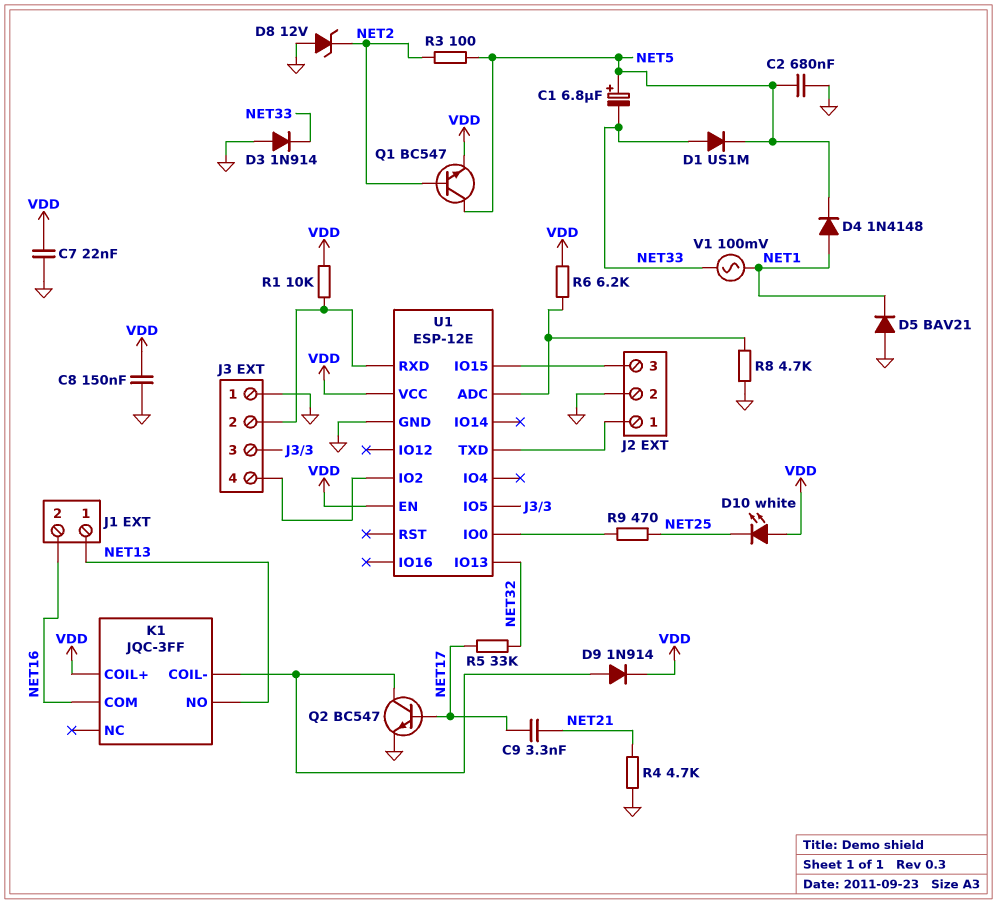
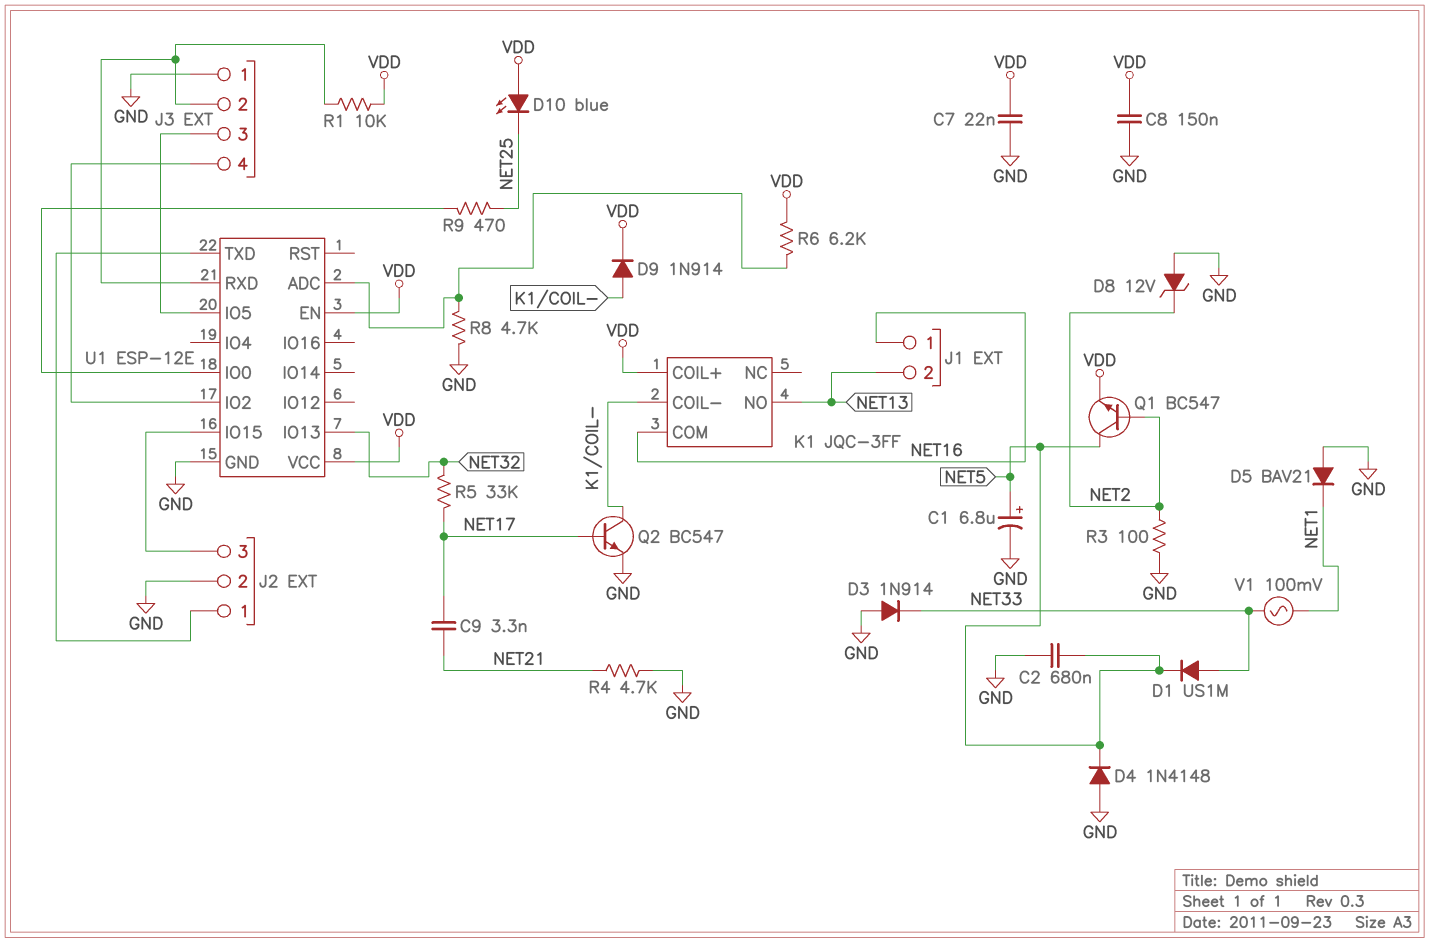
C1: 6.8uF (plus NET5, minus NET33) -> 6.8uF (plus NET5, minus GND)
D4: diode 1N4148 (A NET1, K NET5) -> diode 1N4148 (A GND, K NET5)
D10: LED white (A VDD, K NET25) -> LED blue (A VDD, K NET25)
J1 pin 1: NET13 -> NET16
J1 pin 2: NET16 -> NET13
R3: 100 (NET2, NET5) -> 100 (GND, NET2)

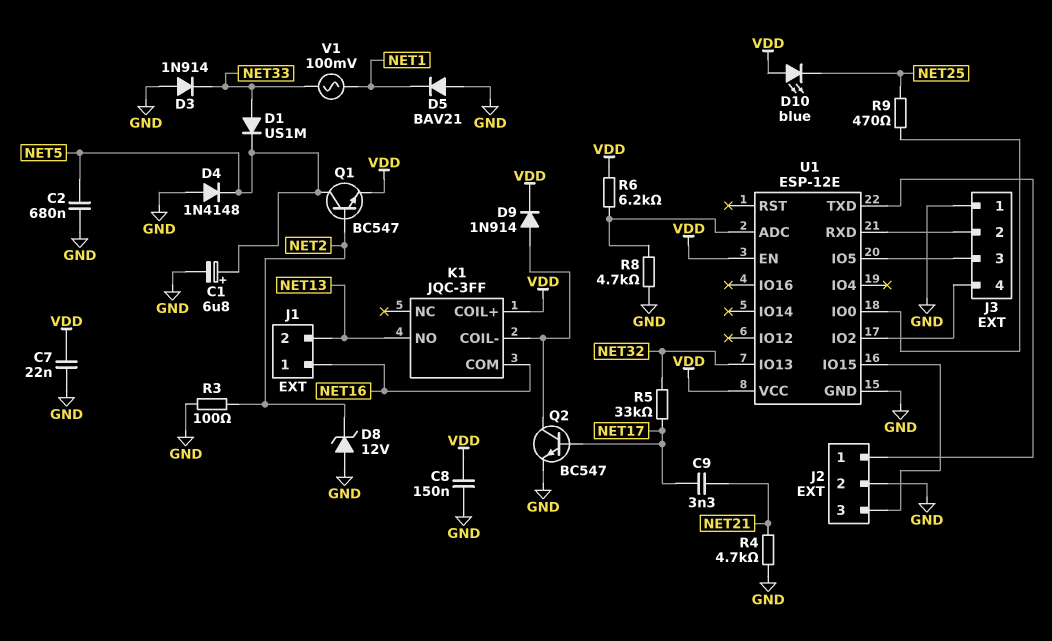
R1: 10k (J3/2, VDD) -> none

